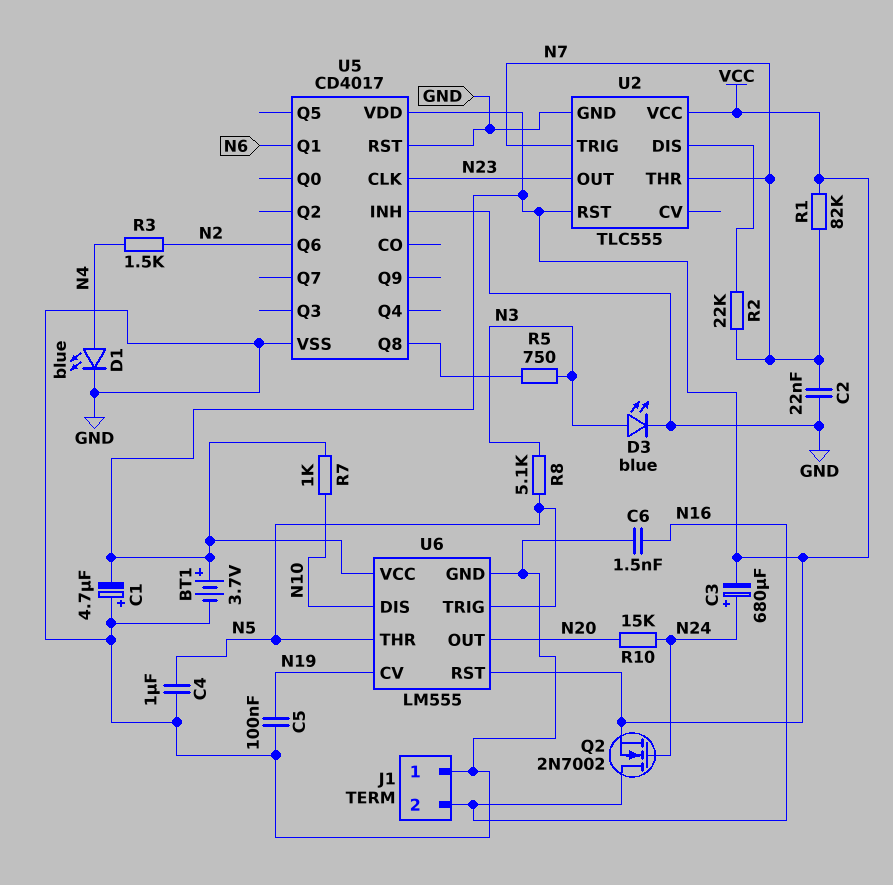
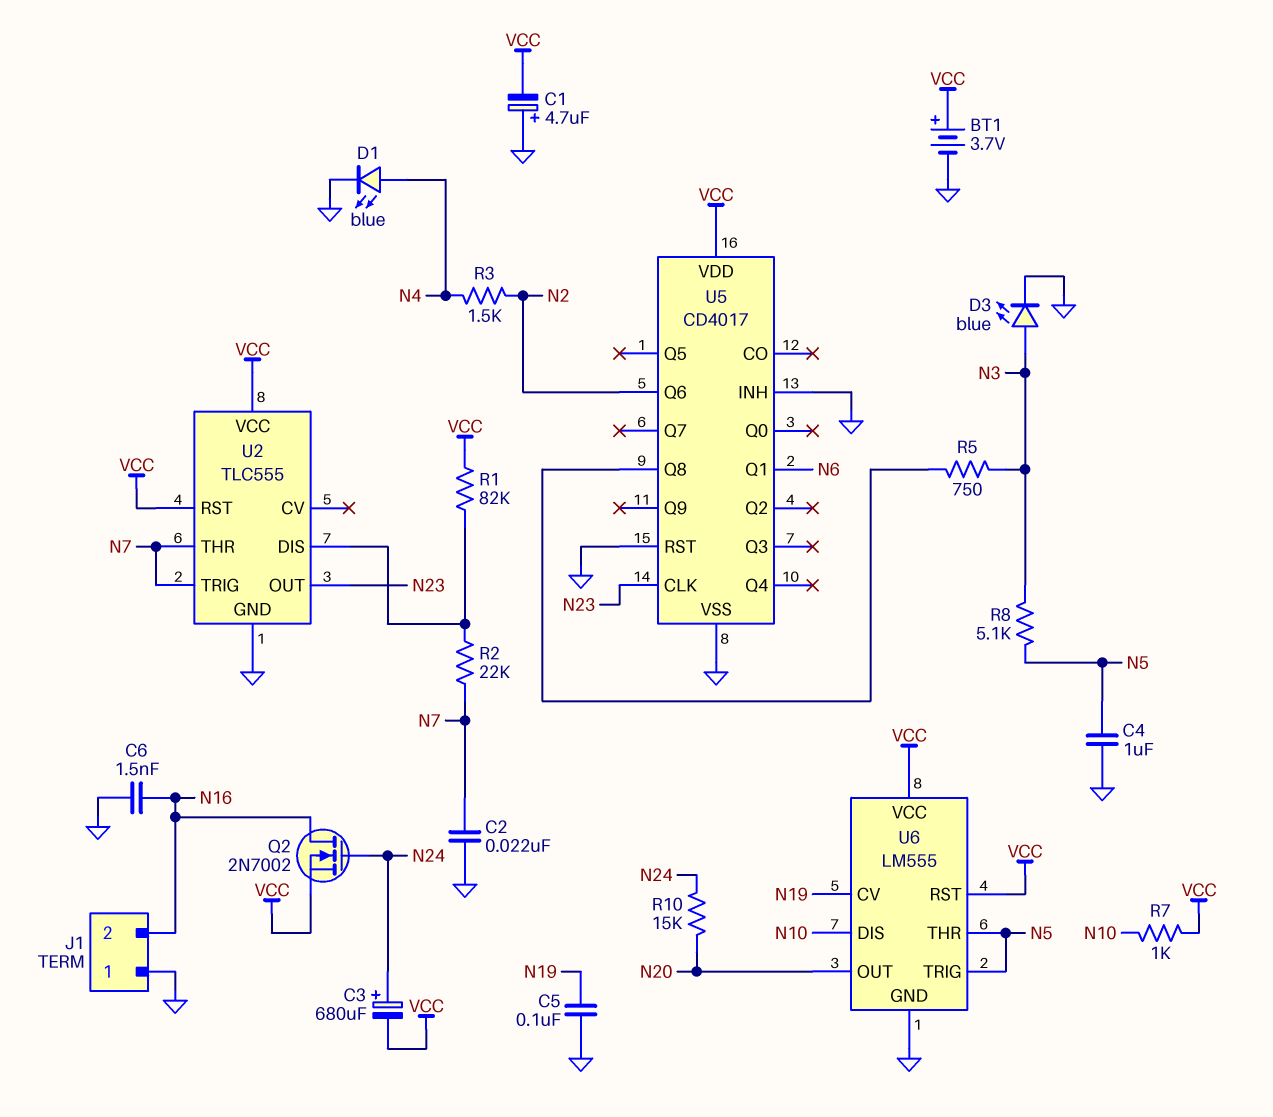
R1: 82k (N7, VCC) -> 82k (U2/DIS, VCC)

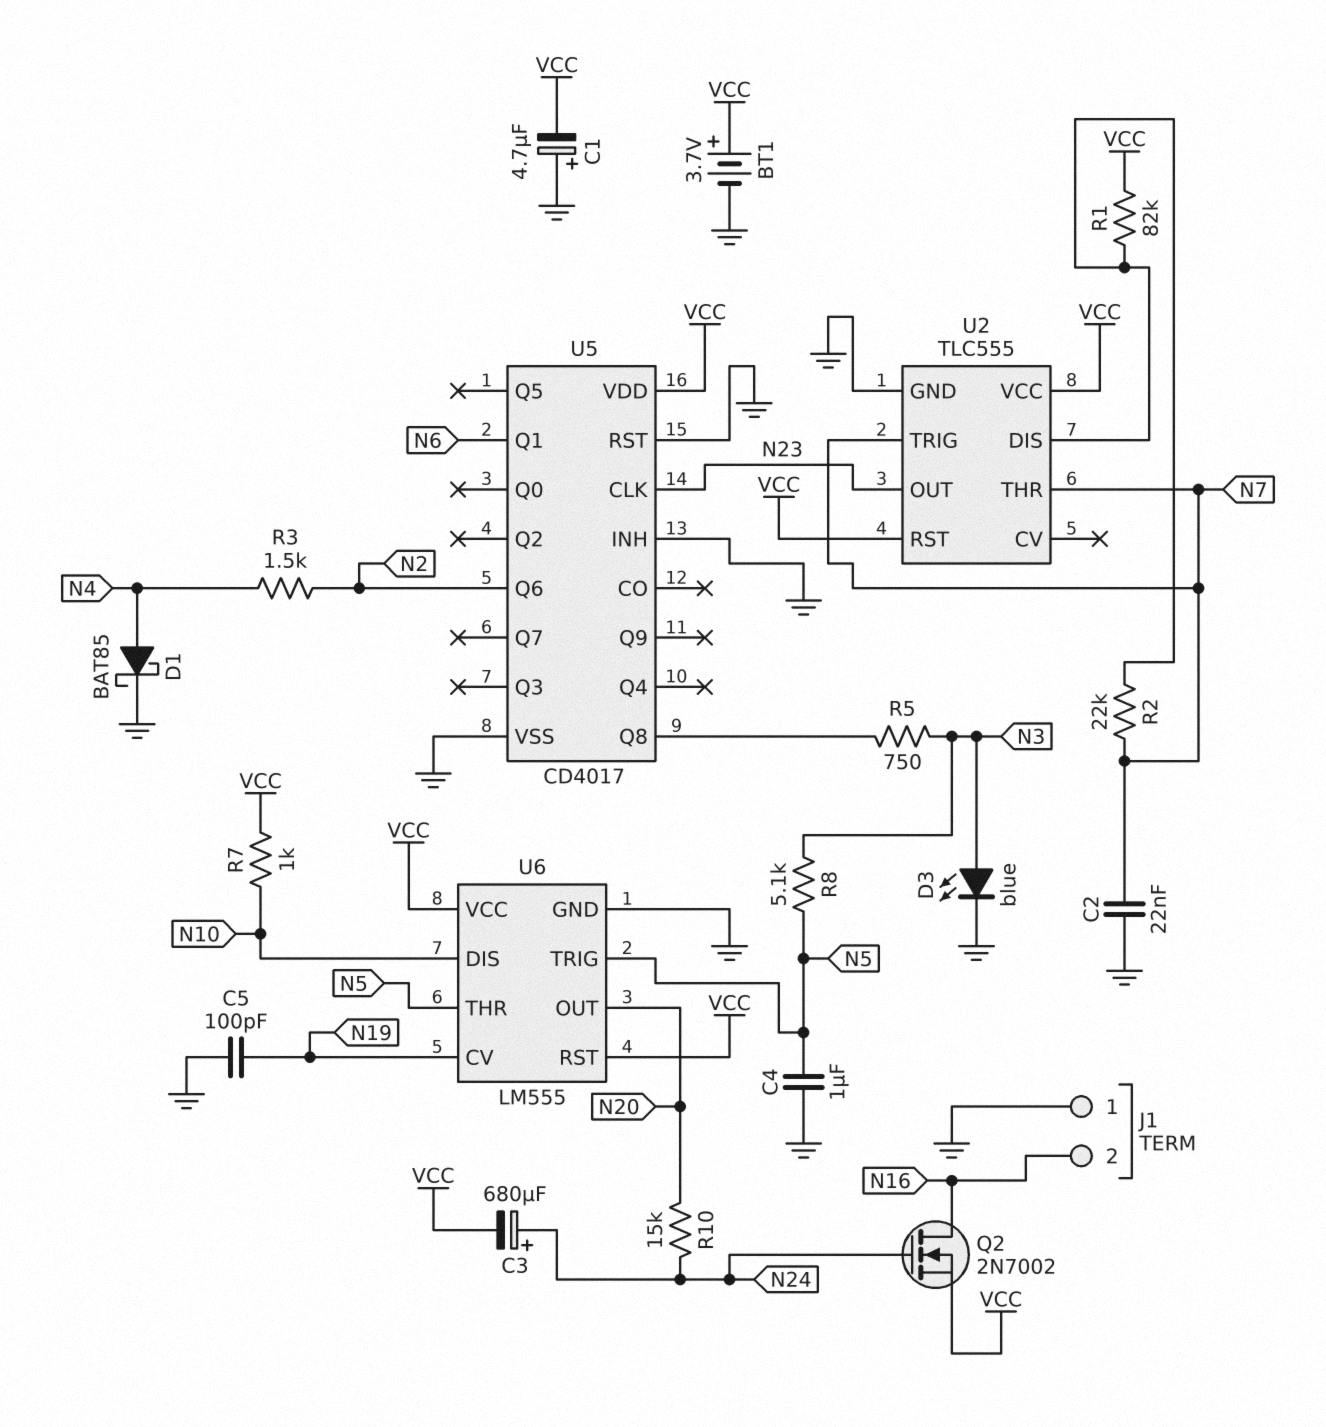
C5: 100nF (GND, N19) -> 100pF (GND, N19)
C6: 1.5nF (GND, N16) -> none
D1: LED blue (A N4, K GND) -> schottky BAT85 (A N4, K GND)

